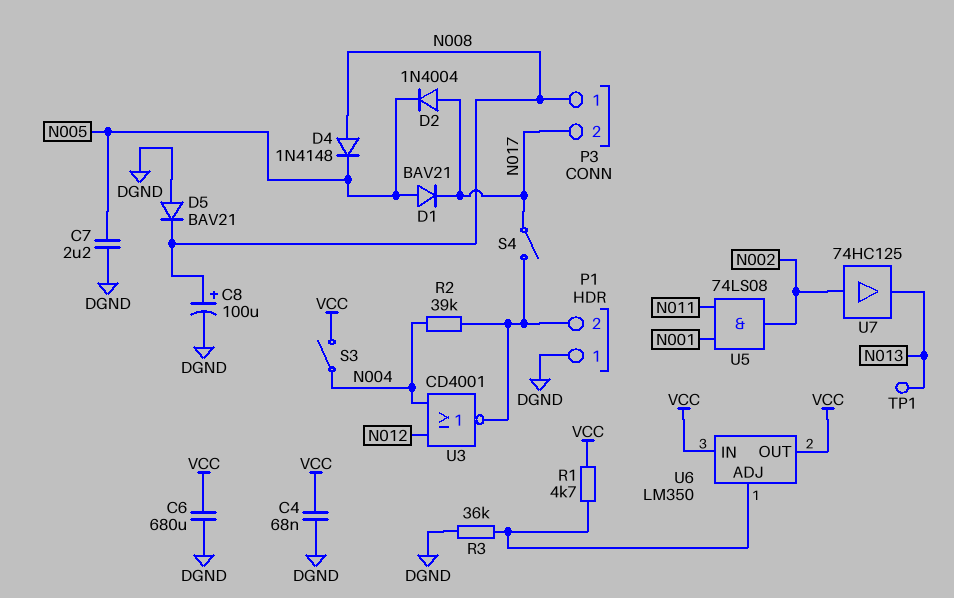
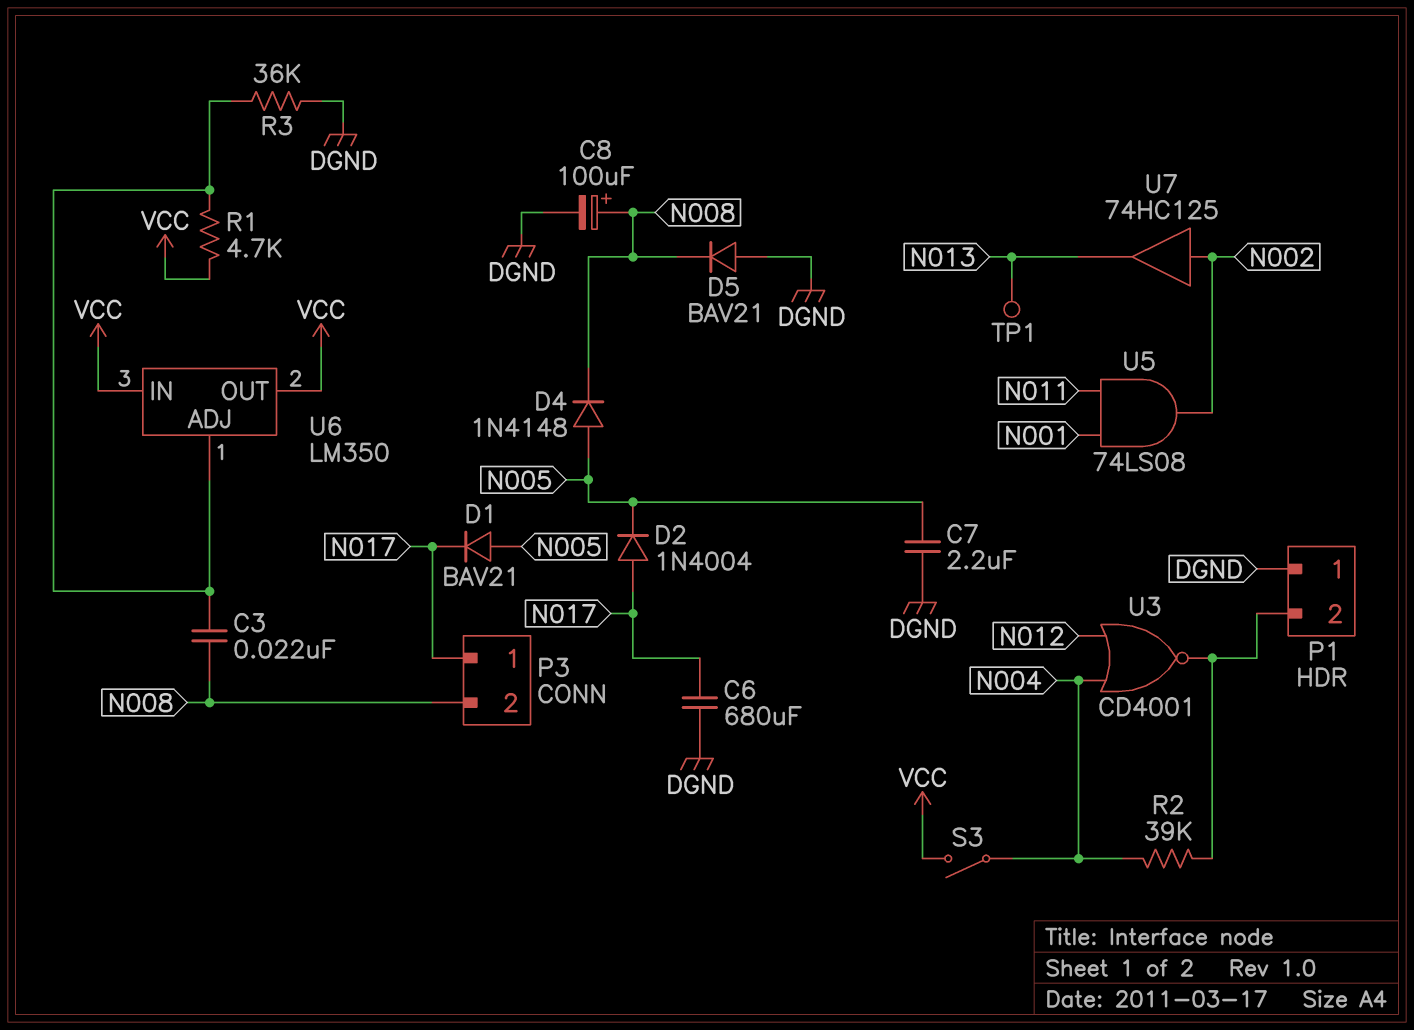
C3: none -> 22nF (N008, U6/ADJ)
C4: 68nF (DGND, VCC) -> none
C6: 680uF (DGND, VCC) -> 680uF (DGND, N017)
D4: diode 1N4148 (A N008, K N005) -> diode 1N4148 (A N005, K N008)
P3 pin 1: N008 -> N017
P3 pin 2: N017 -> N008
S4: switch (N017, P1/2) -> none

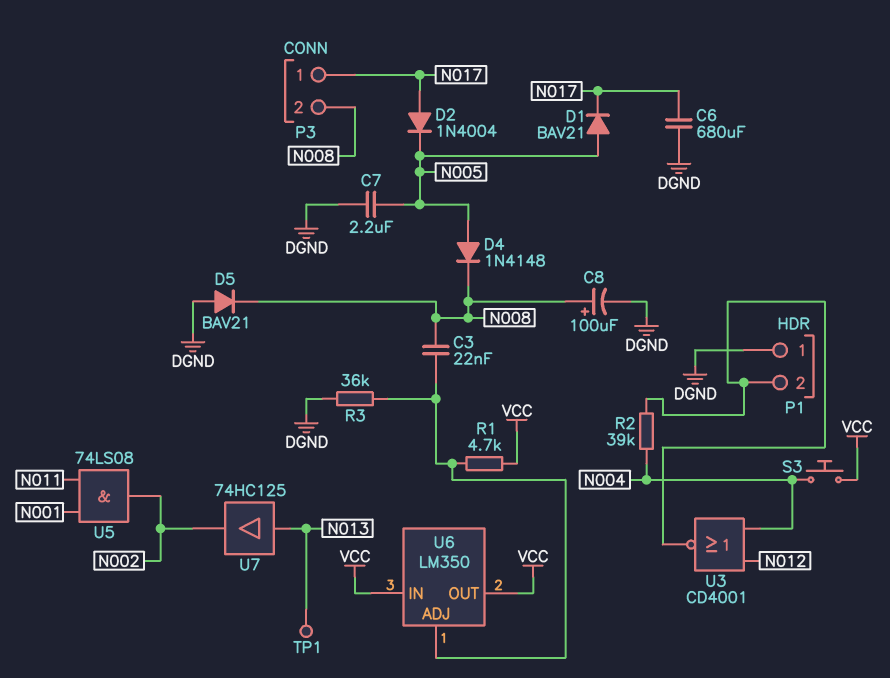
S3: switch (N004, VCC) -> button (N004, VCC)
U7: buffer 74HC125 (in N002, out N013) -> buffer 74HC125 (in N013, out N002)

